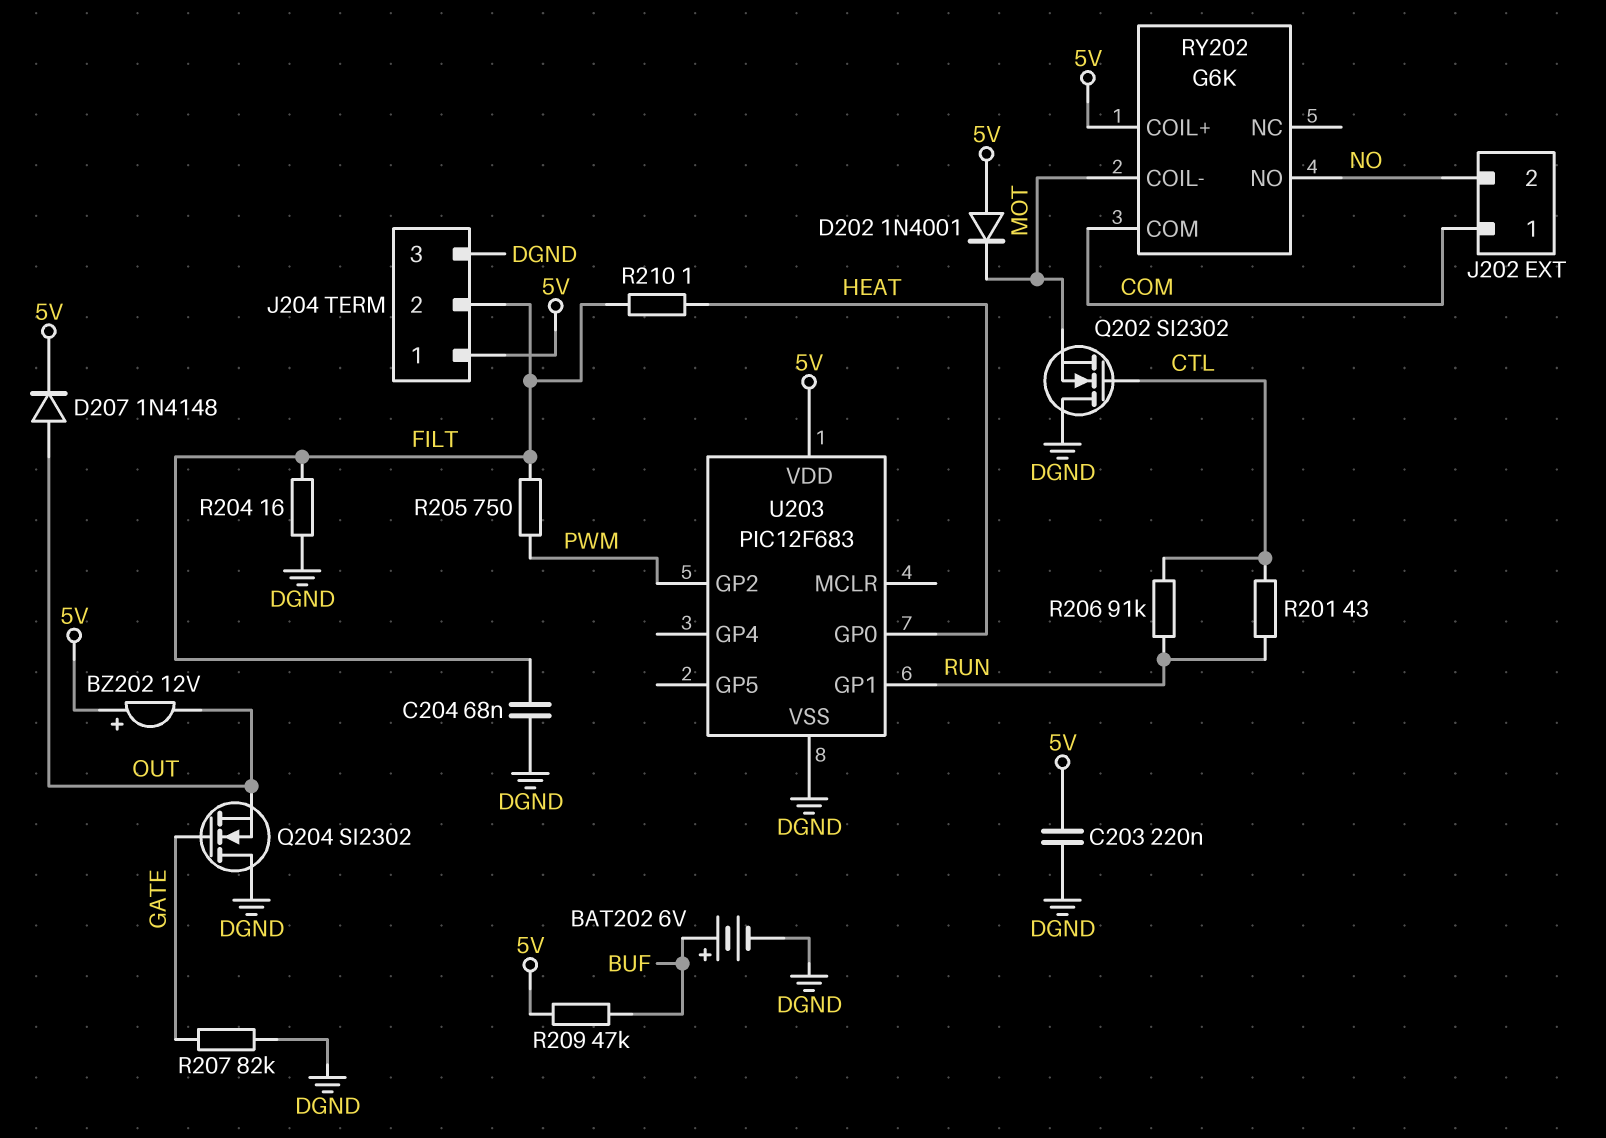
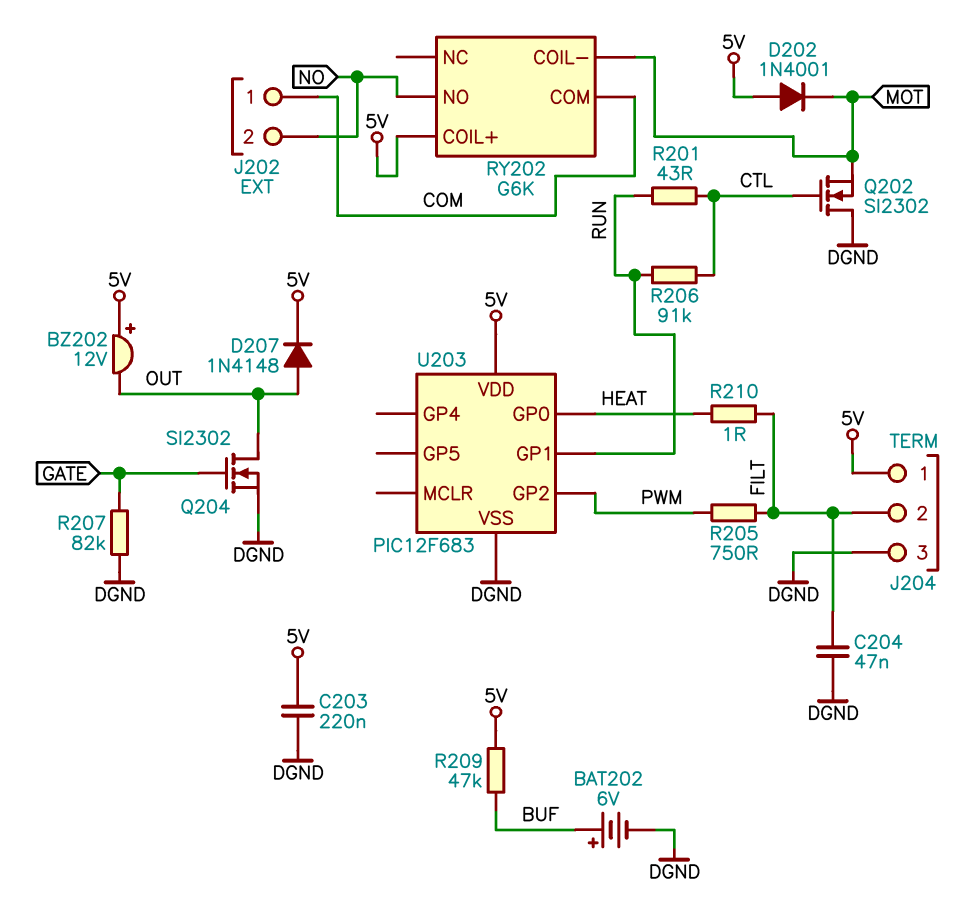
C204: 68nF (DGND, FILT) -> 47nF (DGND, FILT)
Q204: NMOS SI2302 (G GATE, D DGND, S OUT) -> NMOS SI2302 (G GATE, D OUT, S DGND)
R204: 16 (DGND, FILT) -> none

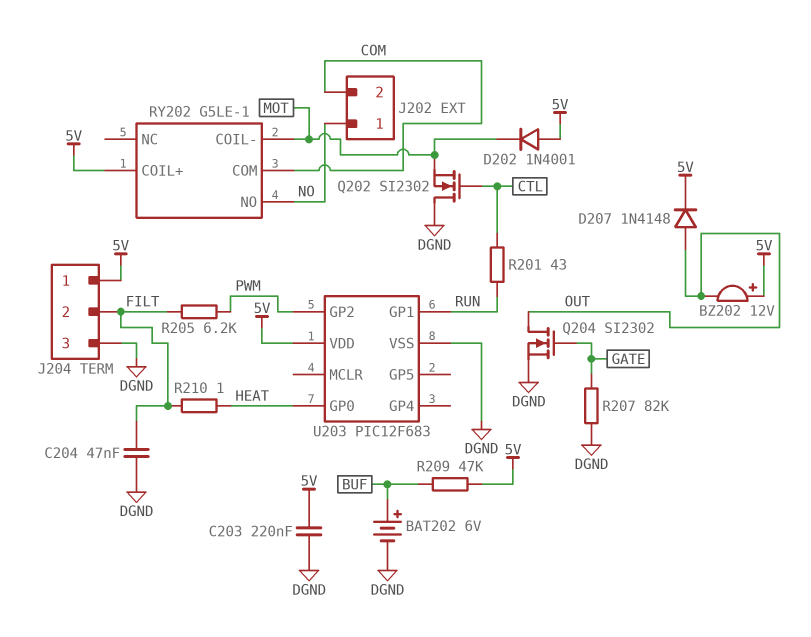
J202 pin 1: COM -> NO
J202 pin 2: NO -> COM
R205: 750 (FILT, PWM) -> 6.2k (FILT, PWM)
R206: 91k (CTL, RUN) -> none
RY202: G6K -> G5LE-1

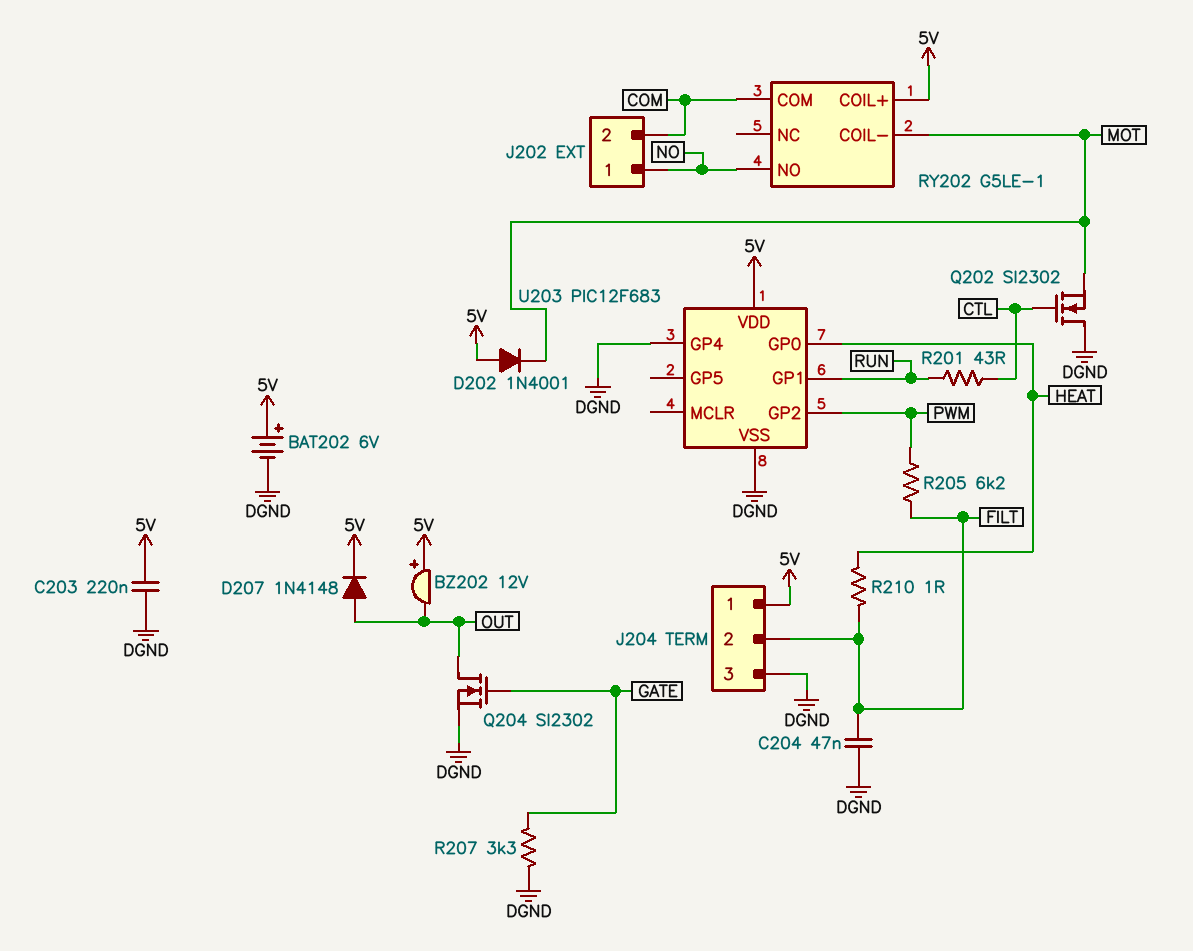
BAT202: 6V (plus BUF, minus DGND) -> 6V (plus 5V, minus DGND)
R207: 82k (DGND, GATE) -> 3.3k (DGND, GATE)
R209: 47k (5V, BUF) -> none
U203 pin GP4: none -> DGND

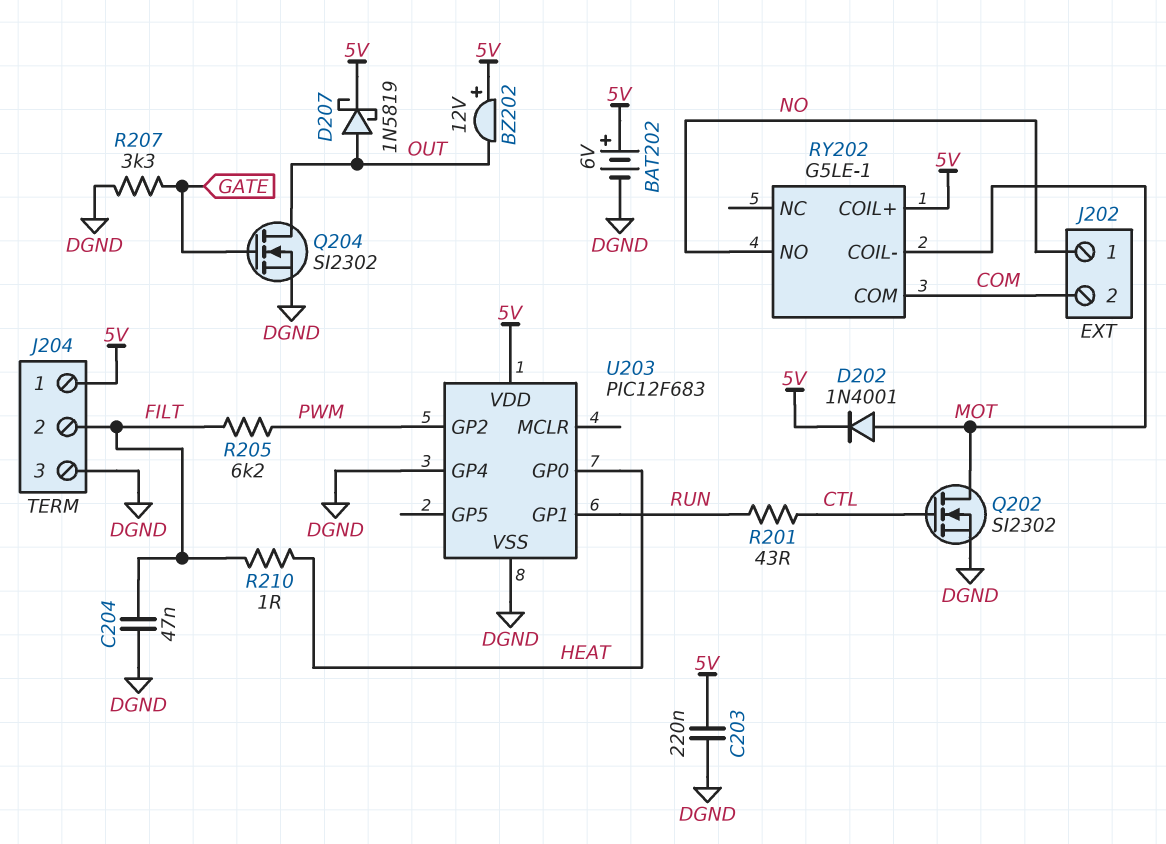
D202: diode 1N4001 (A 5V, K MOT) -> diode 1N4001 (A MOT, K 5V)
D207: diode 1N4148 (A OUT, K 5V) -> schottky 1N5819 (A OUT, K 5V)
Q202: NMOS SI2302 (G CTL, D DGND, S MOT) -> NMOS SI2302 (G CTL, D MOT, S DGND)

